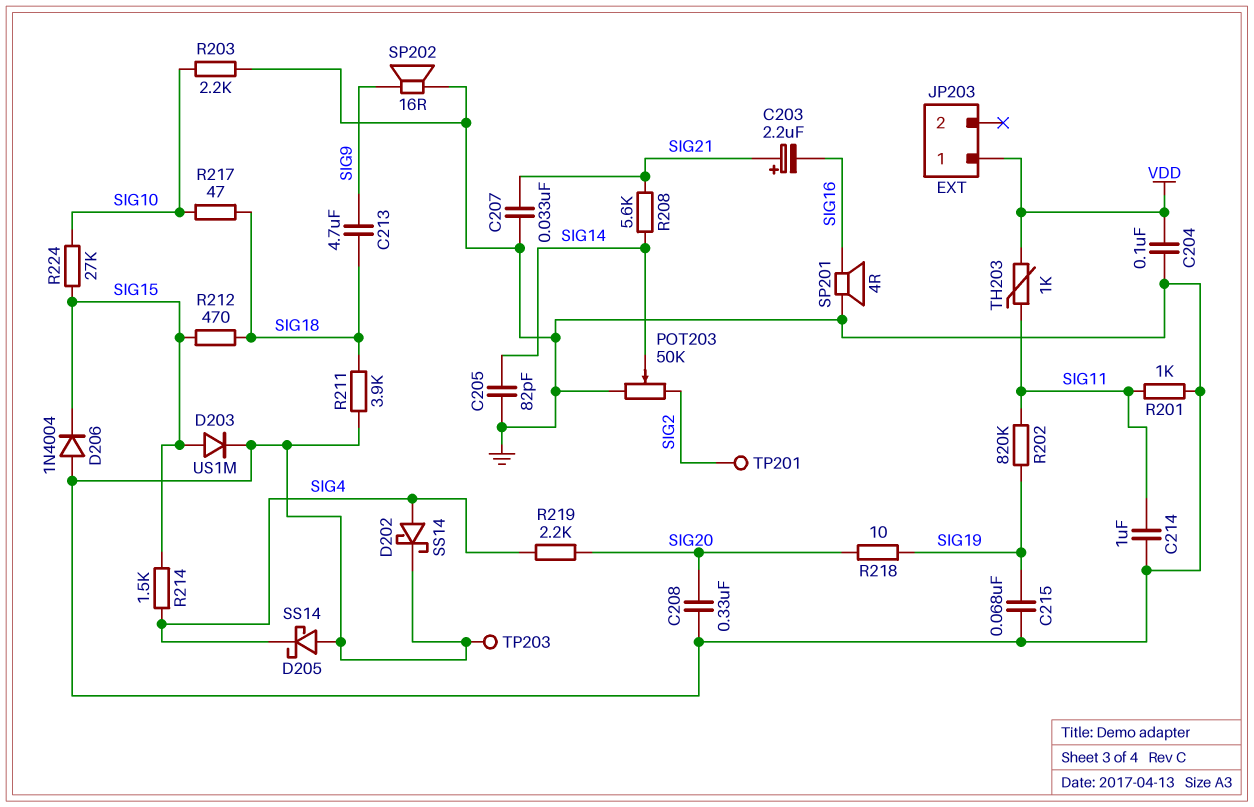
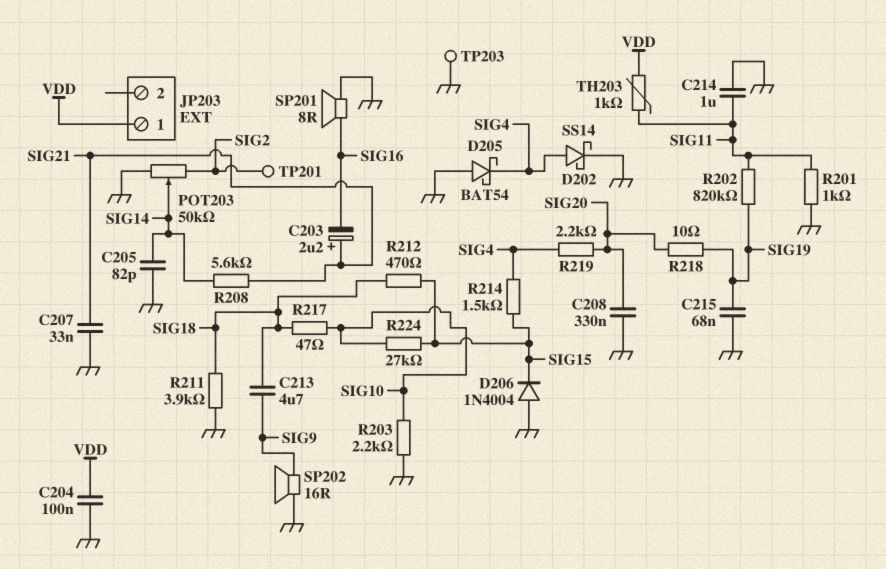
D203: diode US1M (A SIG15, K GND) -> none
D205: schottky SS14 (A GND, K SIG4) -> schottky BAT54 (A GND, K SIG4)
SP201: speaker 4R (GND, SIG16) -> speaker 8R (GND, SIG16)

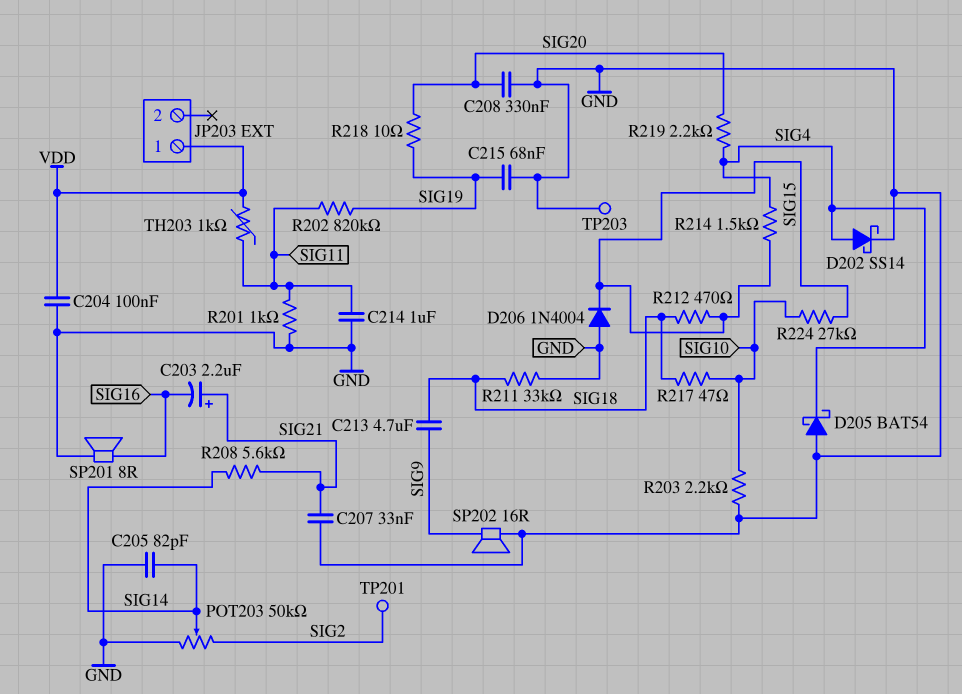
R211: 3.9k (GND, SIG18) -> 33k (GND, SIG18)

